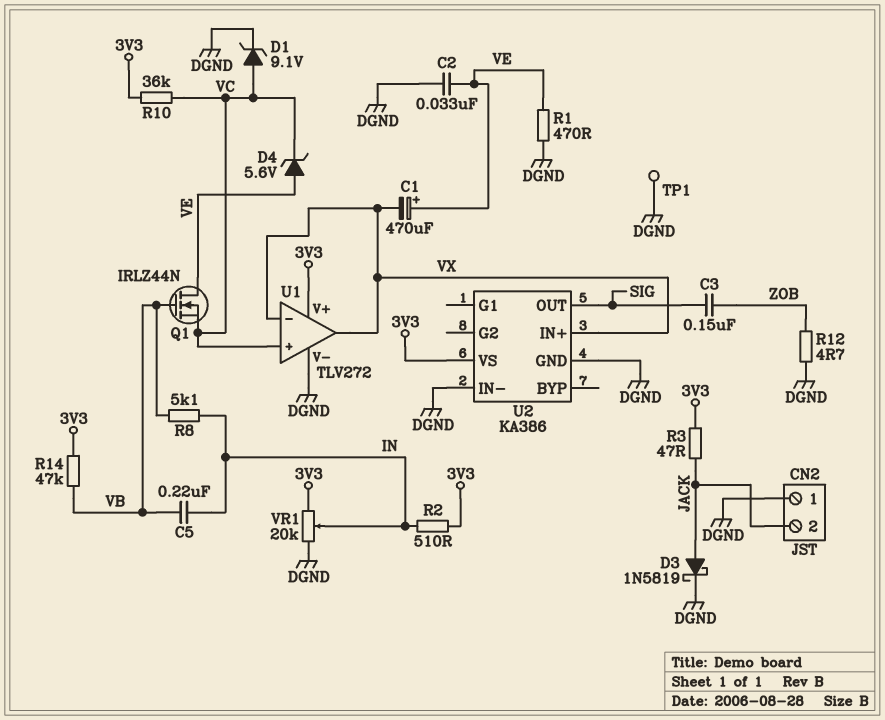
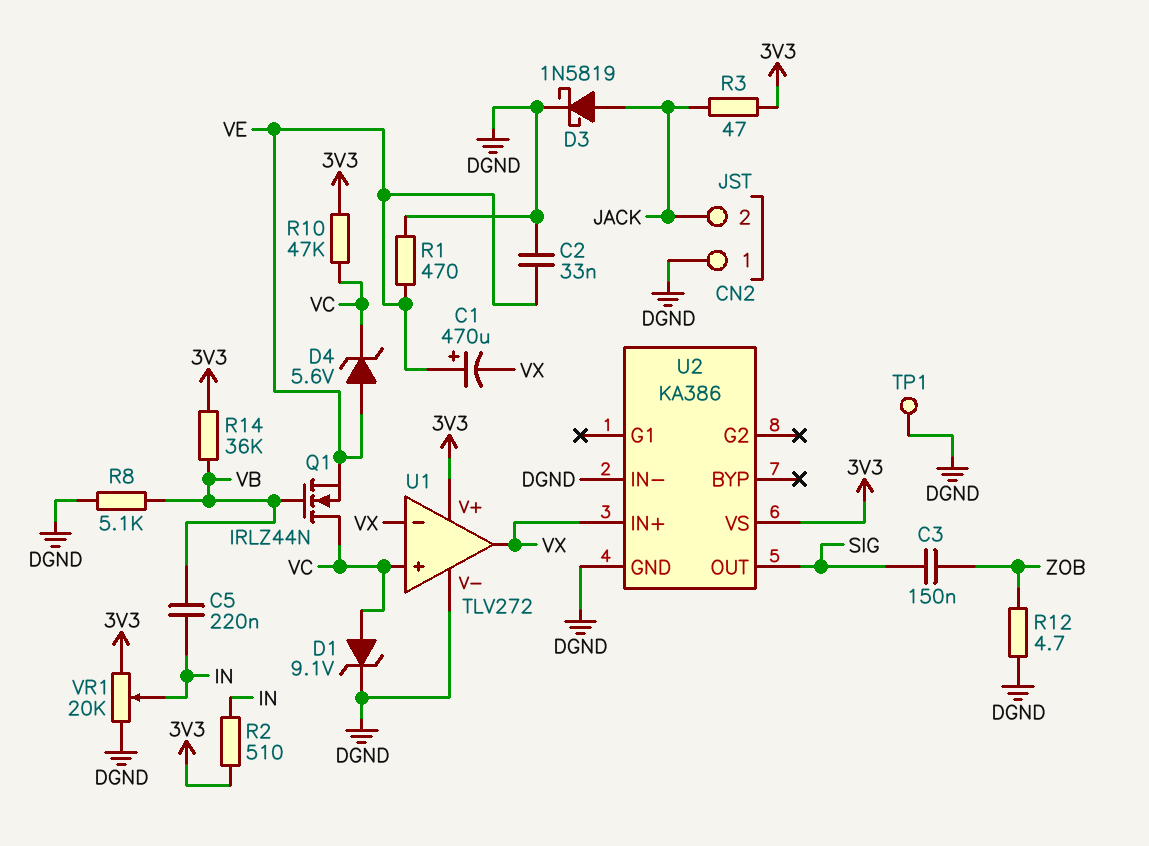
Q1: NMOS IRLZ44N (G VB, D VE, S VC) -> NMOS IRLZ44N (G VB, D VC, S VE)
R8: 5.1k (IN, VB) -> 5.1k (DGND, VB)
R10: 36k (3V3, VC) -> 47k (3V3, VC)
R14: 47k (3V3, VB) -> 36k (3V3, VB)

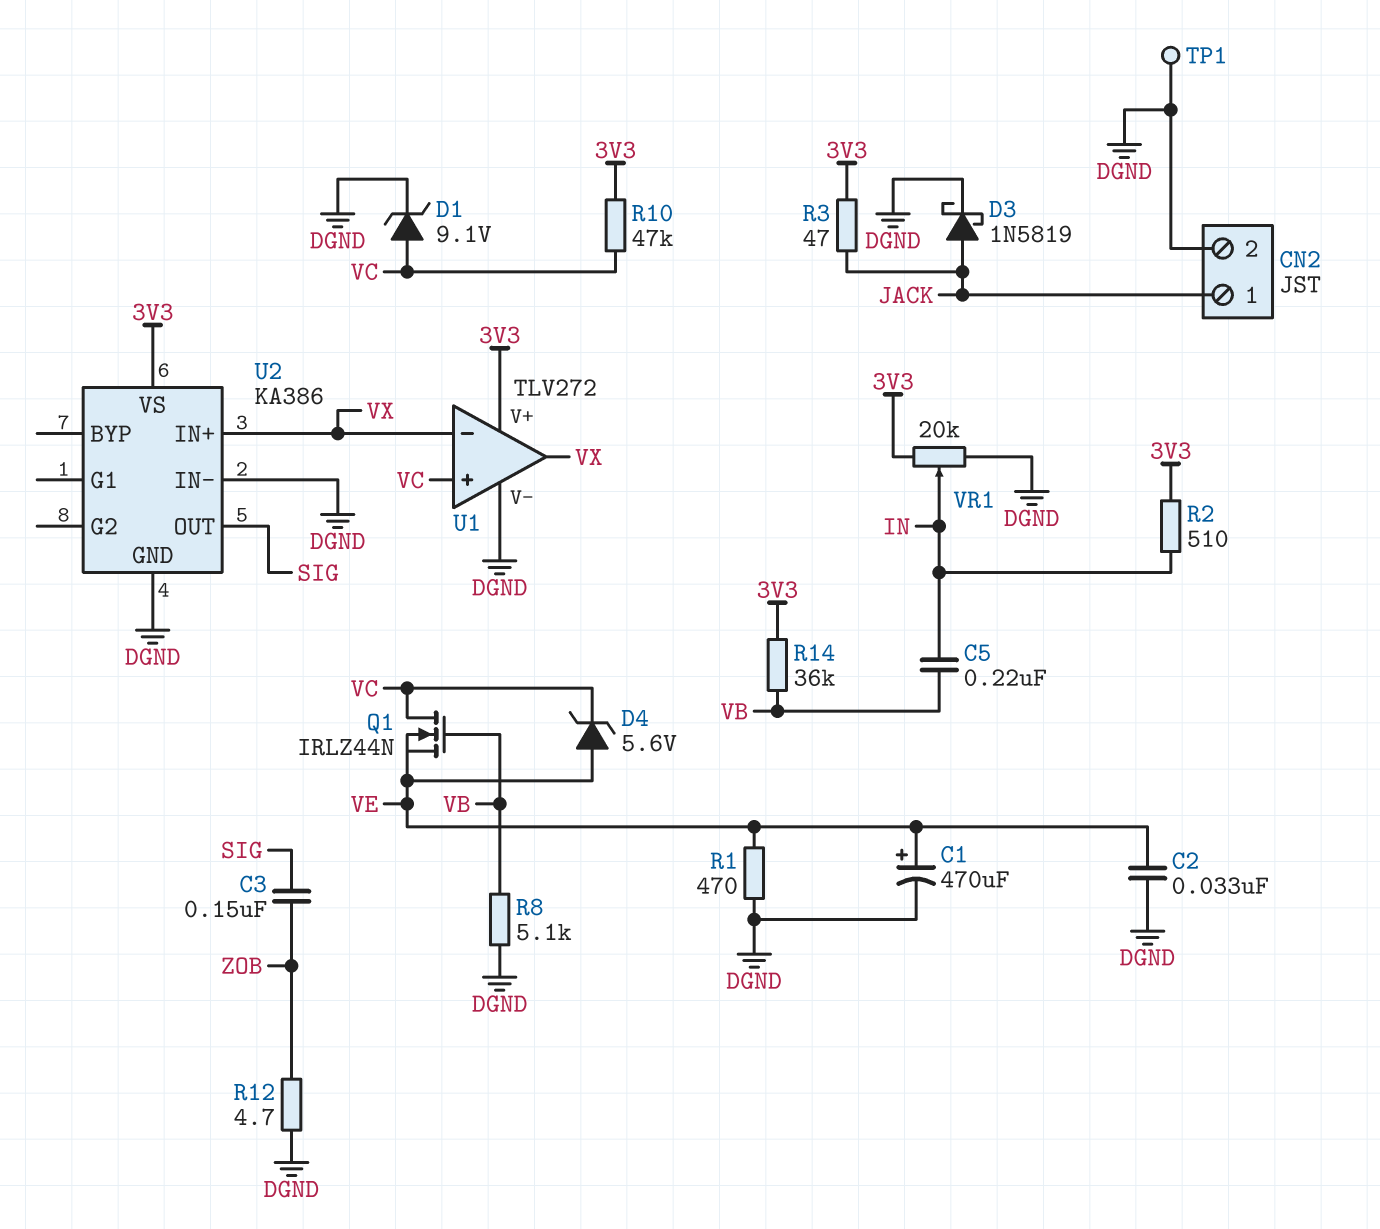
C1: 470uF (plus VE, minus VX) -> 470uF (plus VE, minus DGND)
CN2 pin 1: DGND -> JACK
CN2 pin 2: JACK -> DGND

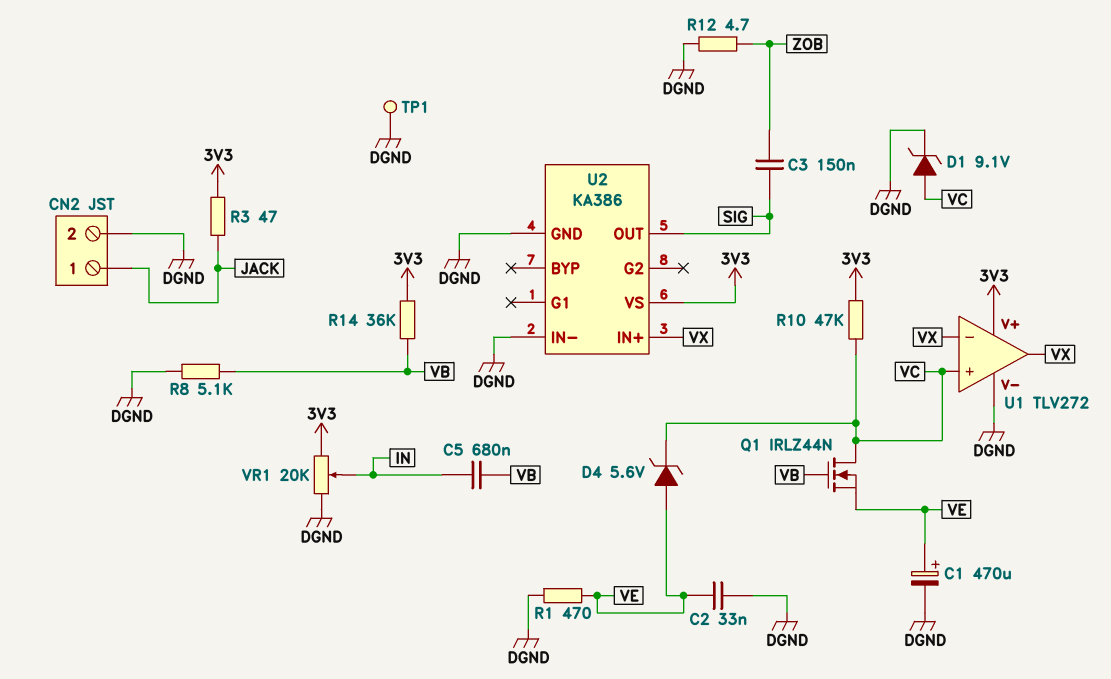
C5: 220nF (IN, VB) -> 680nF (IN, VB)
D3: schottky 1N5819 (A JACK, K DGND) -> none
R2: 510 (3V3, IN) -> none

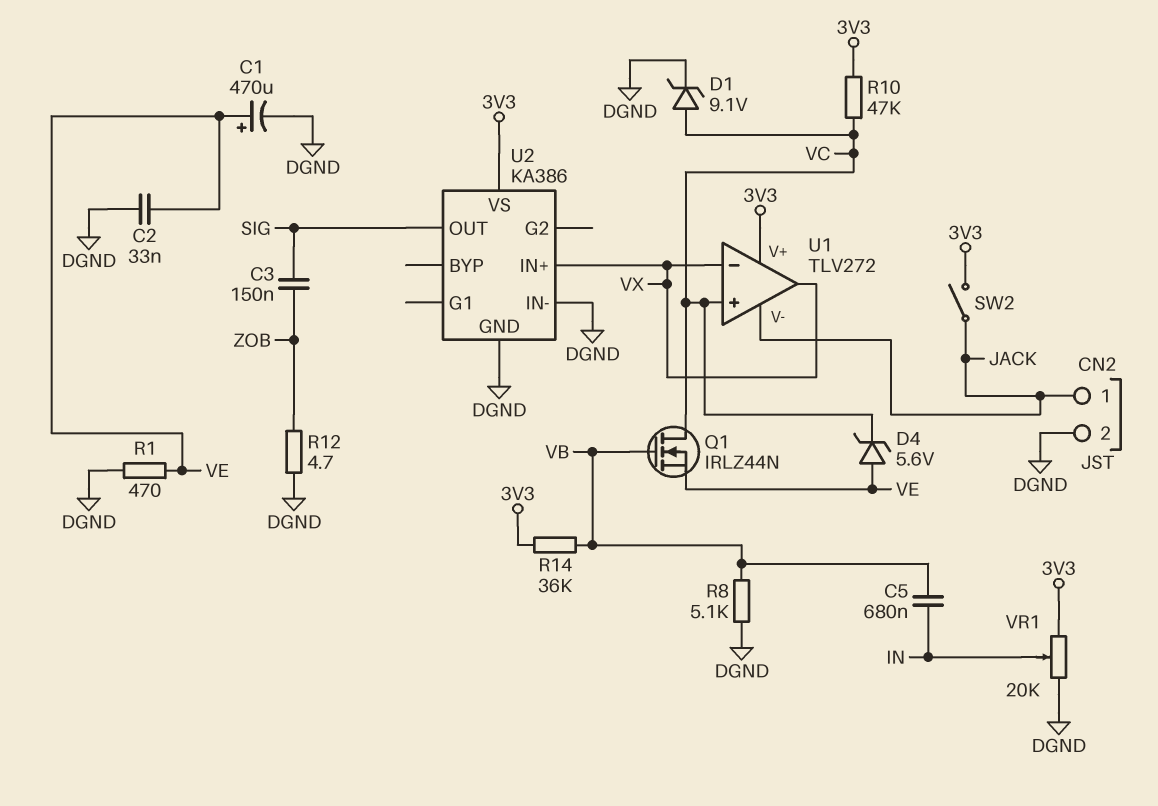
R3: 47 (3V3, JACK) -> none
SW2: none -> switch (3V3, JACK)
TP1: test point (DGND) -> none
U1 pin V-: DGND -> JACK

